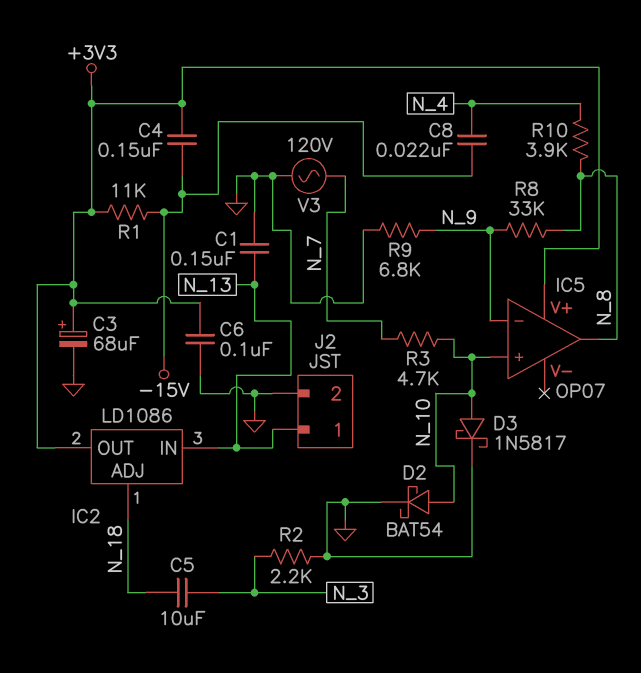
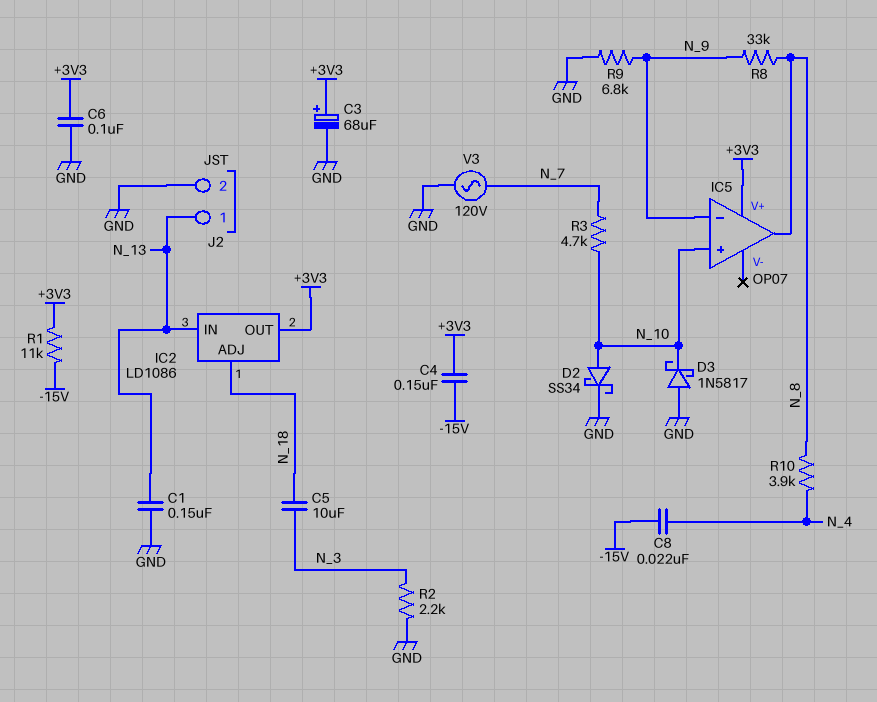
D2: schottky BAT54 (A N_10, K GND) -> schottky SS34 (A N_10, K GND)
D3: schottky 1N5817 (A N_10, K GND) -> schottky 1N5817 (A GND, K N_10)

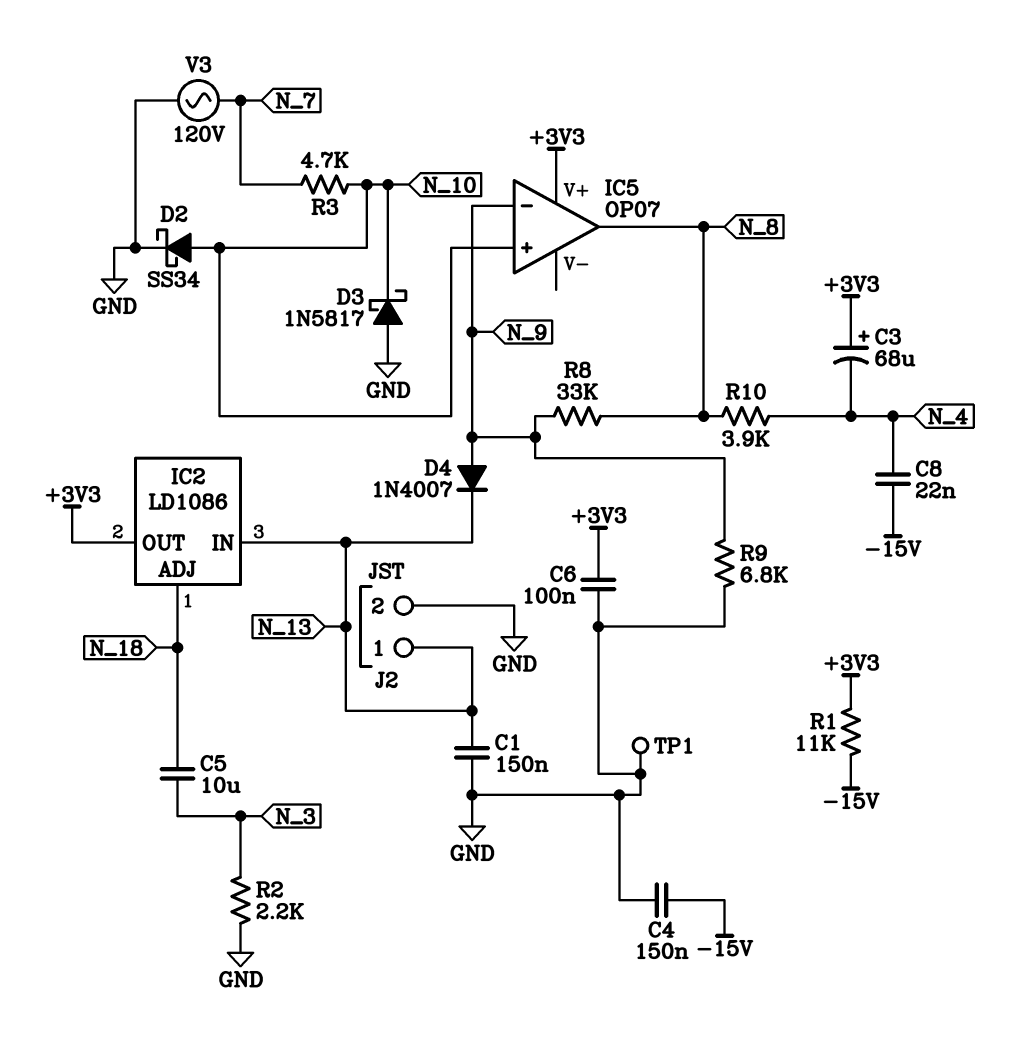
C3: 68uF (plus +3V3, minus GND) -> 68uF (plus +3V3, minus N_4)
C4: 150nF (+3V3, -15V) -> 150nF (-15V, GND)
D4: none -> diode 1N4007 (A N_9, K N_13)
TP1: none -> test point (GND)

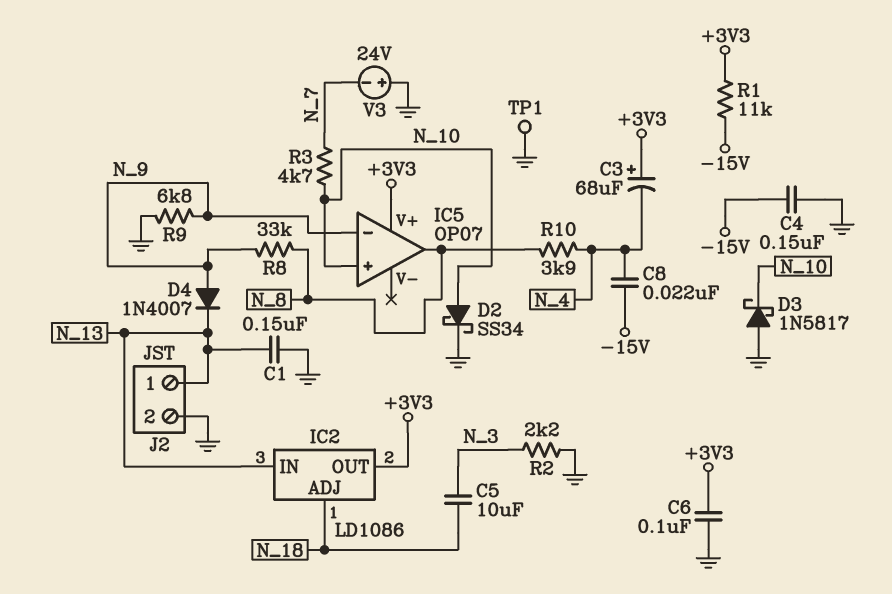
V3: AC 120V (GND, N_7) -> 24V (plus GND, minus N_7)

